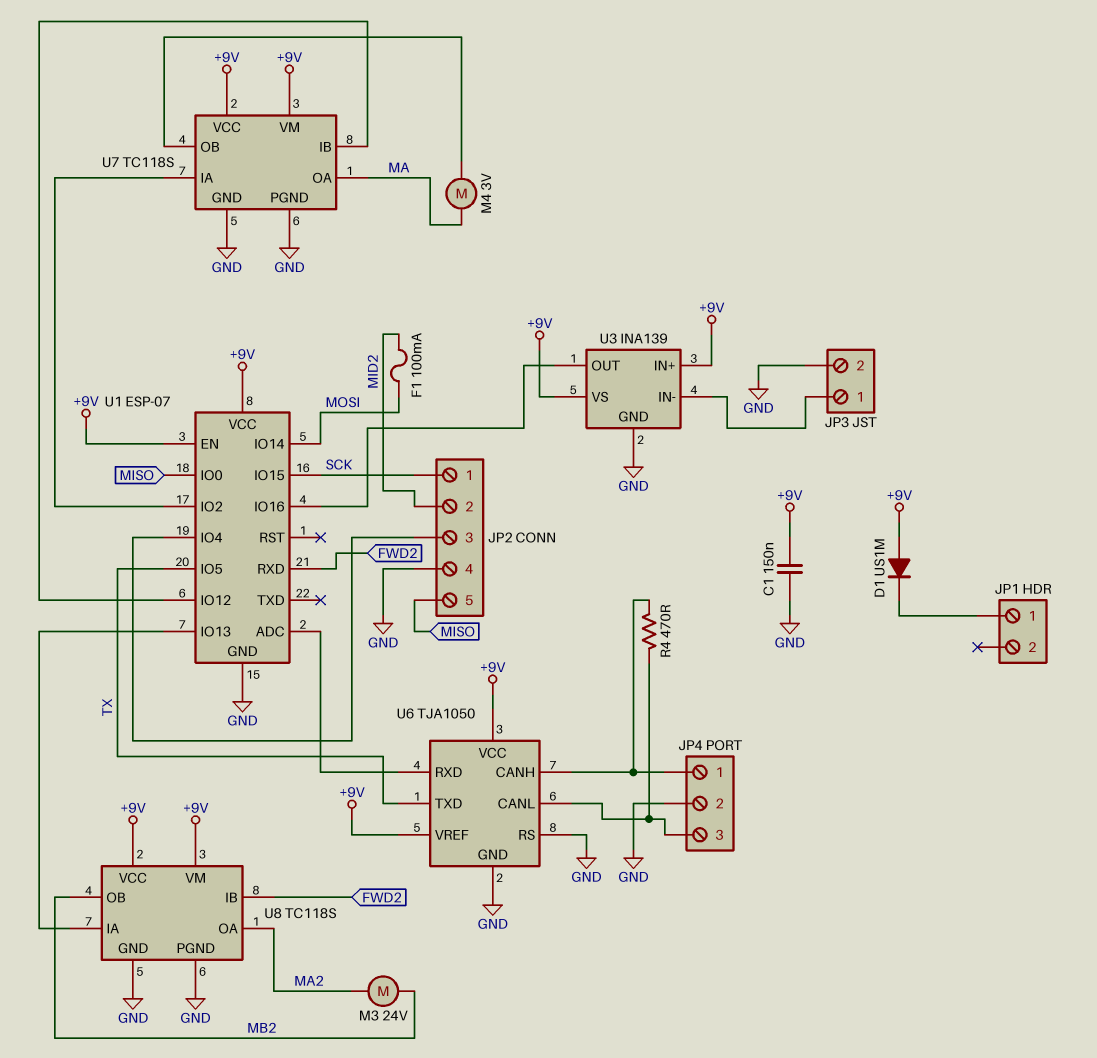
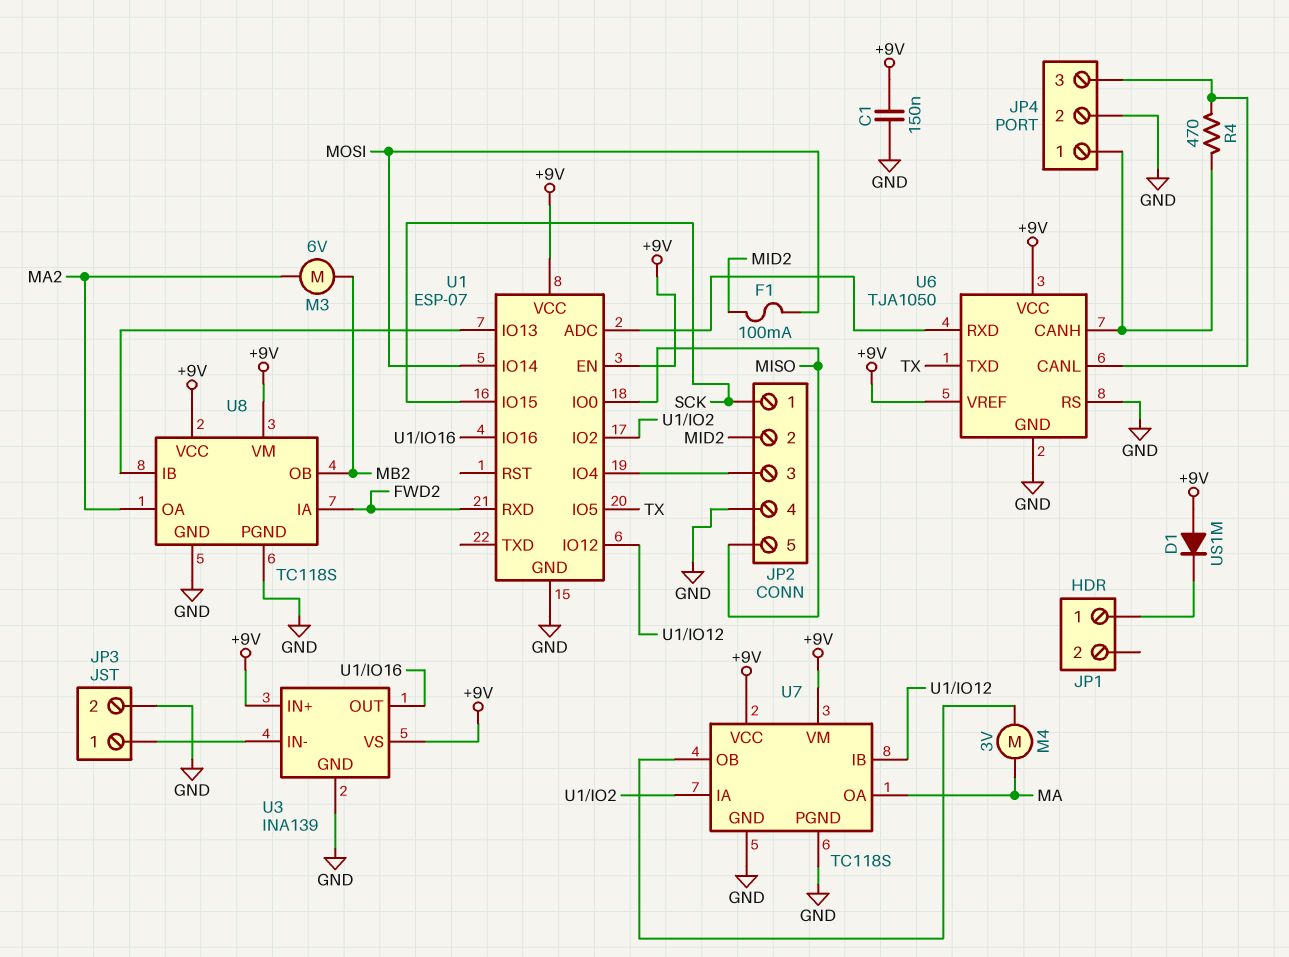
M3: motor 24V (MA2, MB2) -> motor 6V (MA2, MB2)
U8 pin IA: U1/IO13 -> FWD2
U8 pin IB: FWD2 -> U1/IO13

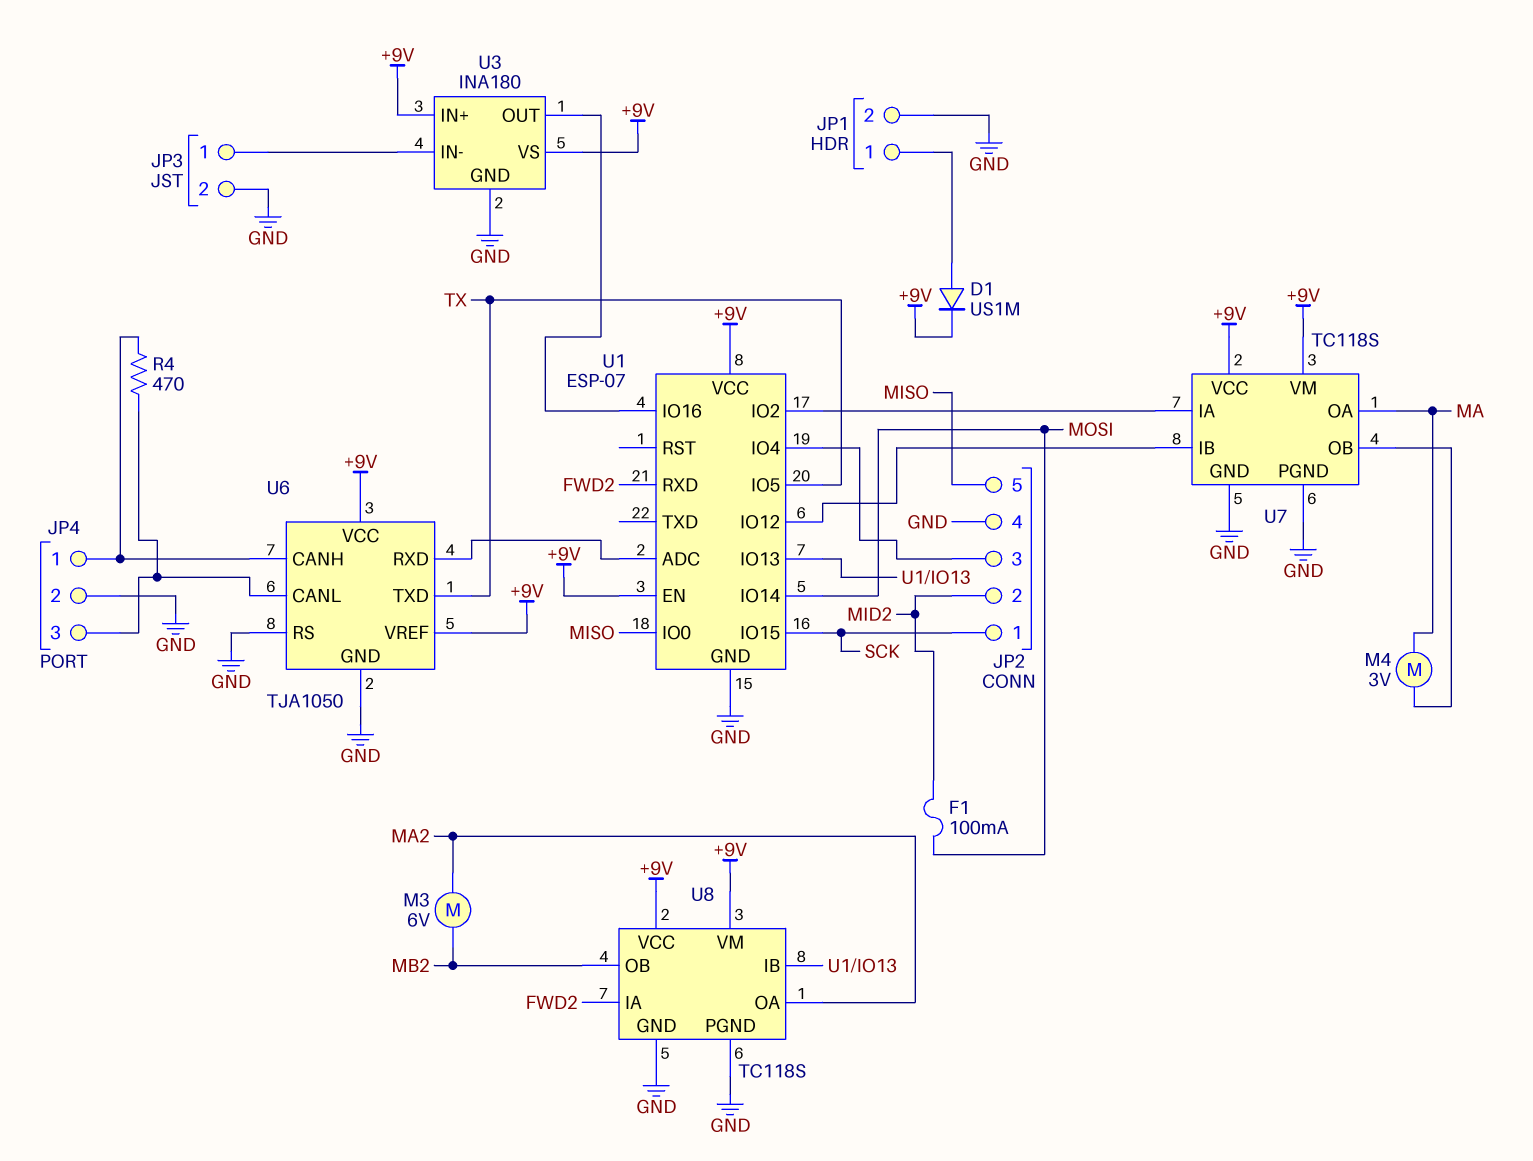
C1: 150nF (+9V, GND) -> none
D1: diode US1M (A +9V, K JP1/1) -> diode US1M (A JP1/1, K +9V)
JP1 pin 2: none -> GND
U3: INA139 -> INA180

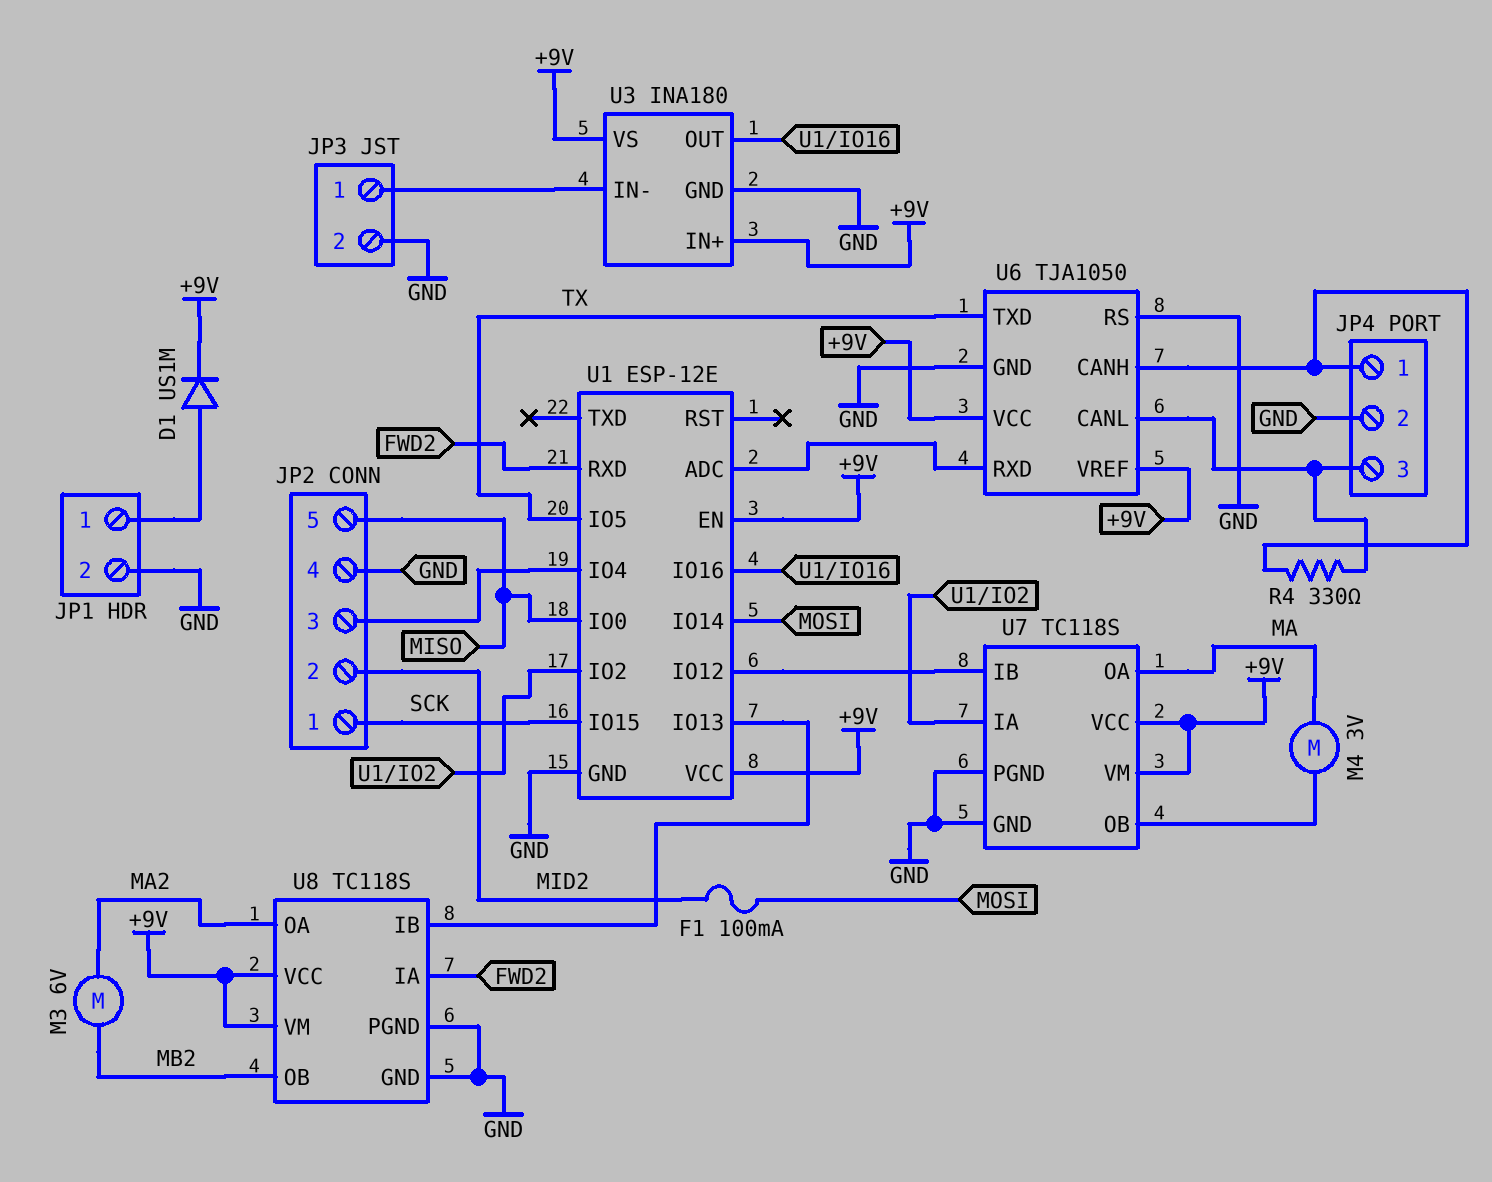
R4: 470 (JP4/1, JP4/3) -> 330 (JP4/1, JP4/3)
U1: ESP-07 -> ESP-12E

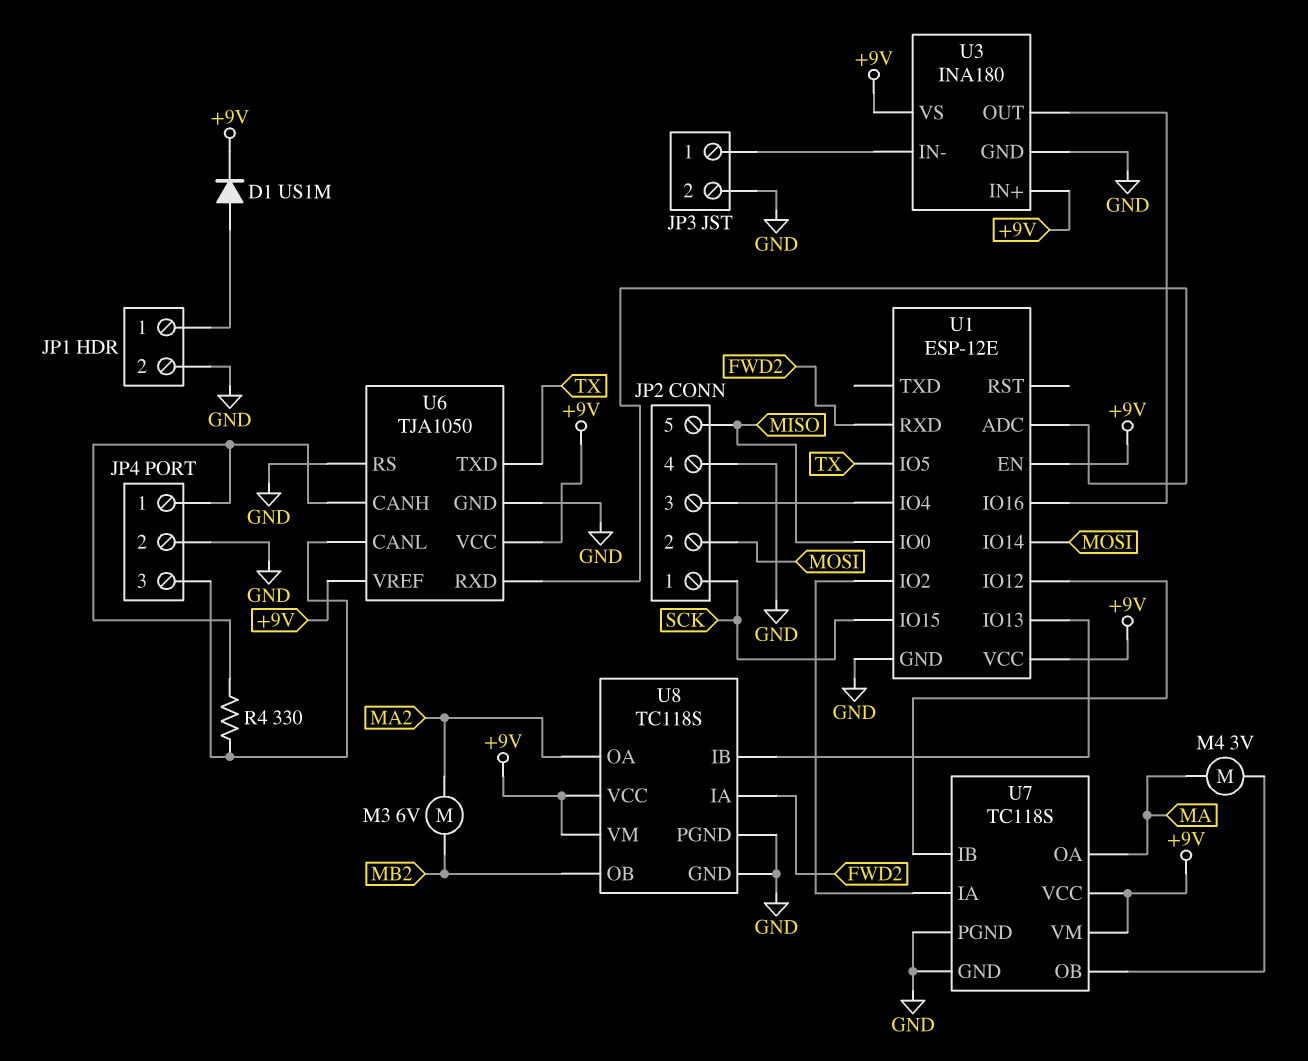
F1: 100mA (MID2, MOSI) -> none
JP2 pin 2: MID2 -> MOSI

